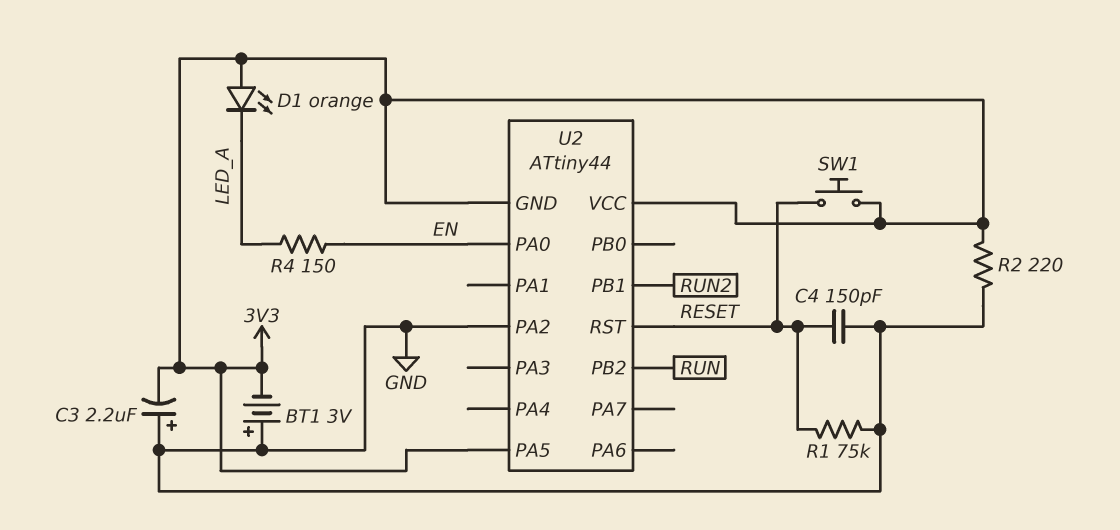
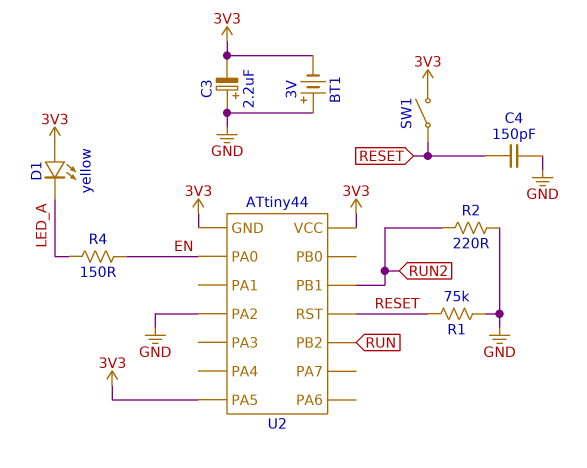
D1: LED orange (A 3V3, K LED_A) -> LED yellow (A 3V3, K LED_A)
R2: 220 (3V3, GND) -> 220 (GND, RUN2)
SW1: button (3V3, RESET) -> switch (3V3, RESET)

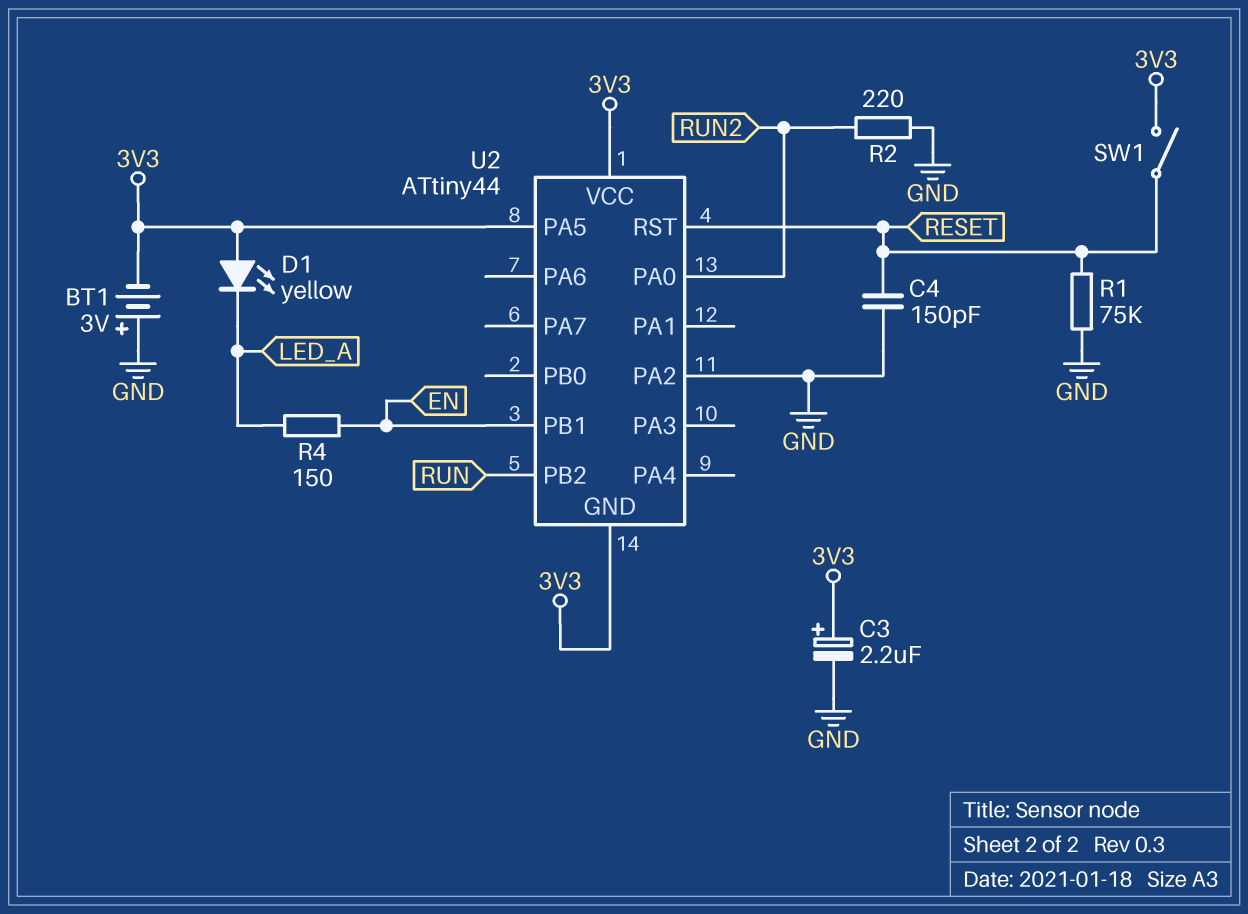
C3: 2.2uF (plus GND, minus 3V3) -> 2.2uF (plus 3V3, minus GND)
U2 pin PA0: EN -> RUN2
U2 pin PB1: RUN2 -> EN

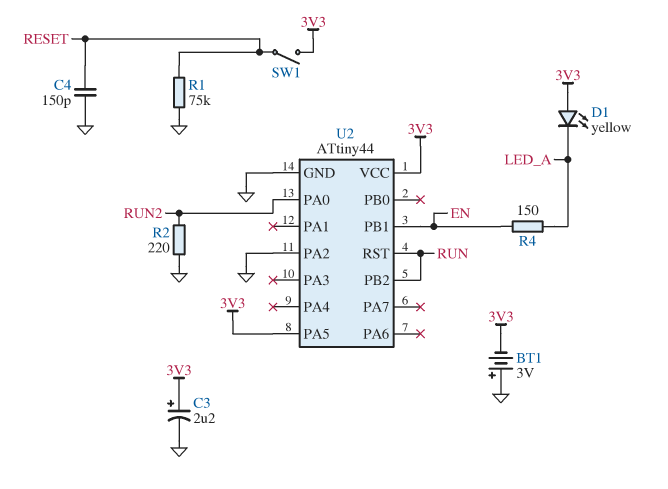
U2 pin GND: 3V3 -> GND
U2 pin RST: RESET -> RUN

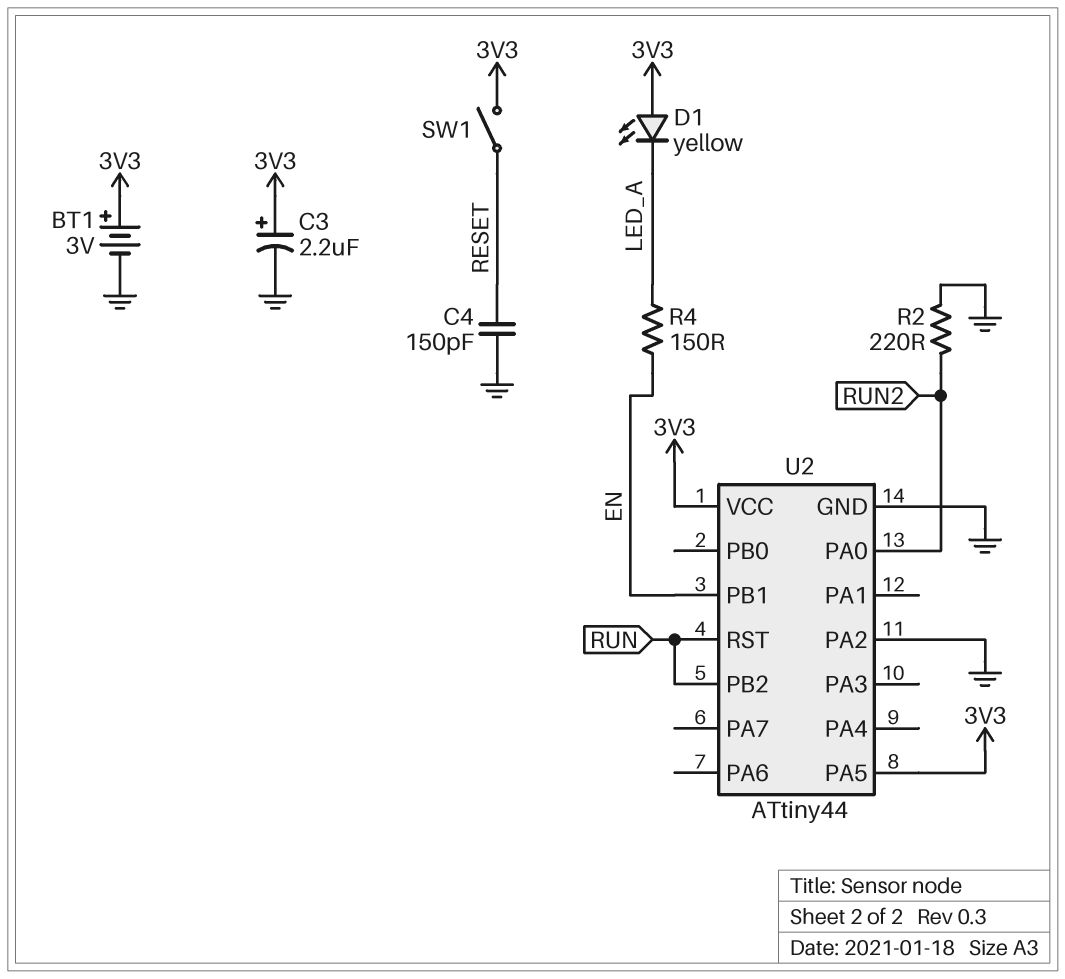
BT1: 3V (plus GND, minus 3V3) -> 3V (plus 3V3, minus GND)
R1: 75k (GND, RESET) -> none

